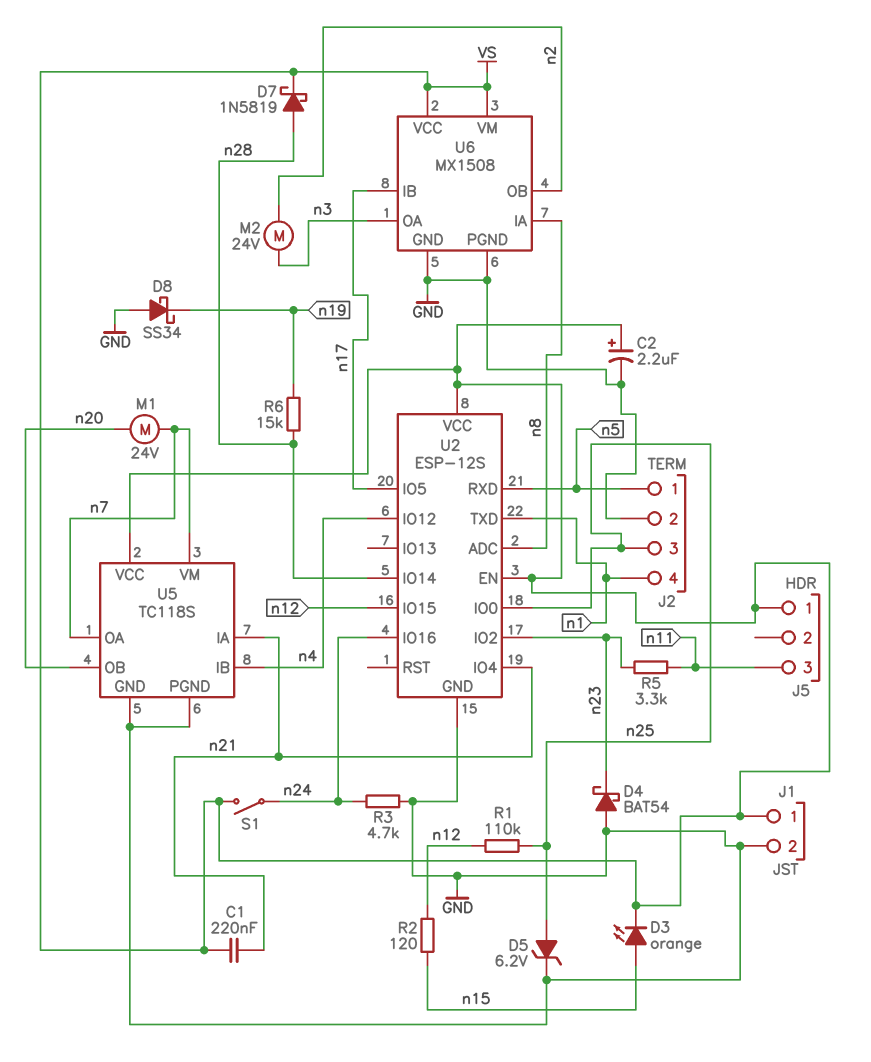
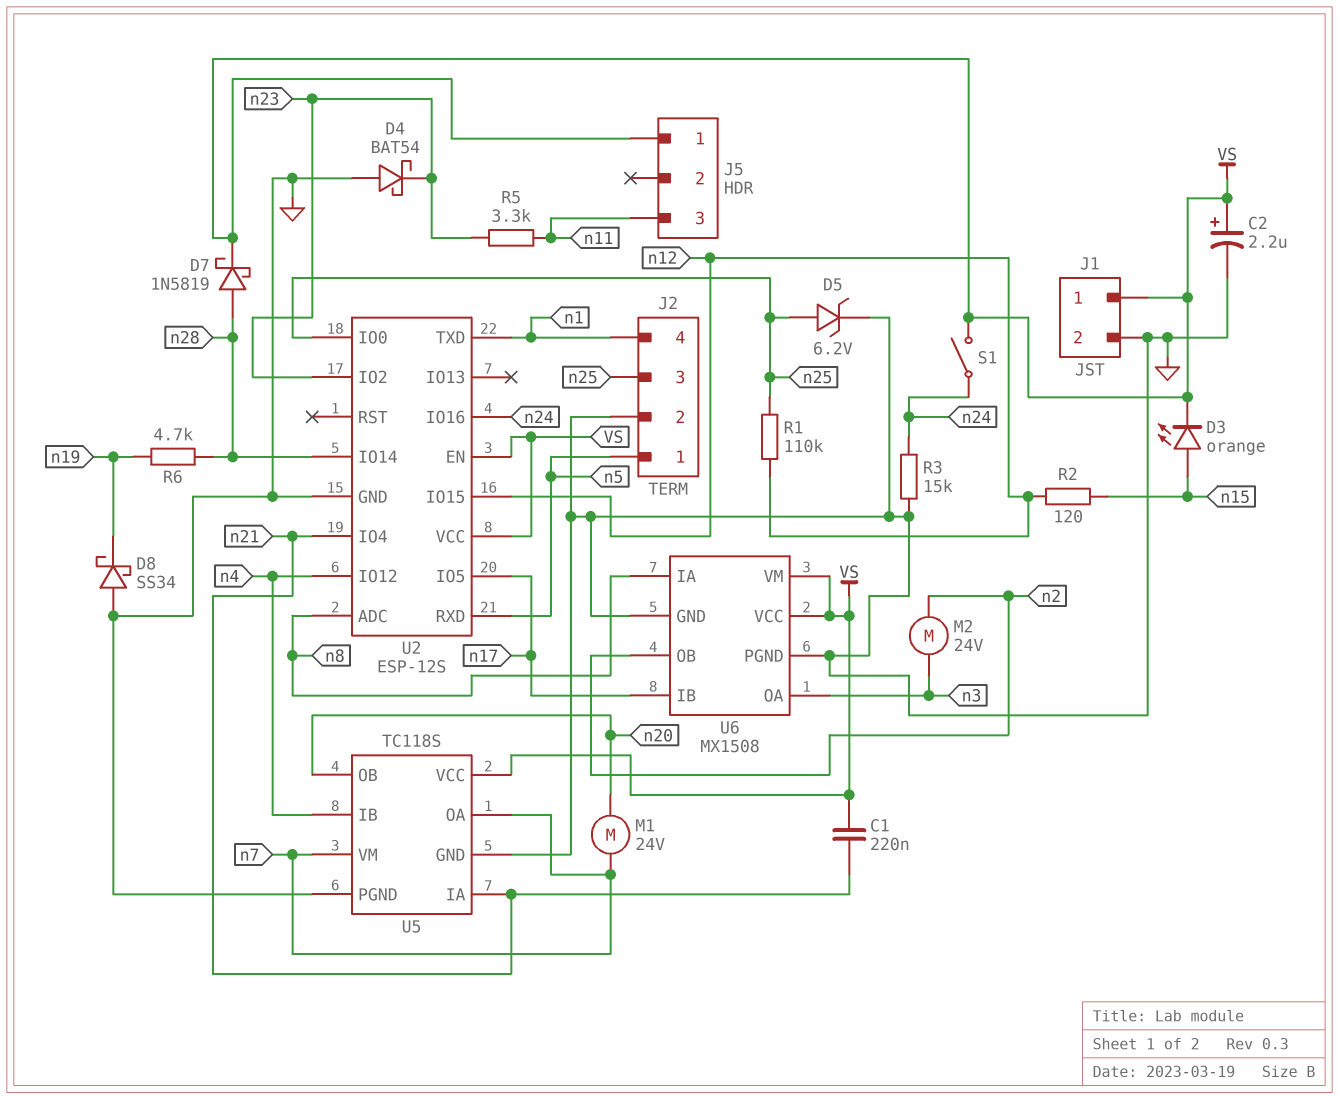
R3: 4.7k (GND, n24) -> 15k (GND, n24)
R6: 15k (n19, n28) -> 4.7k (n19, n28)

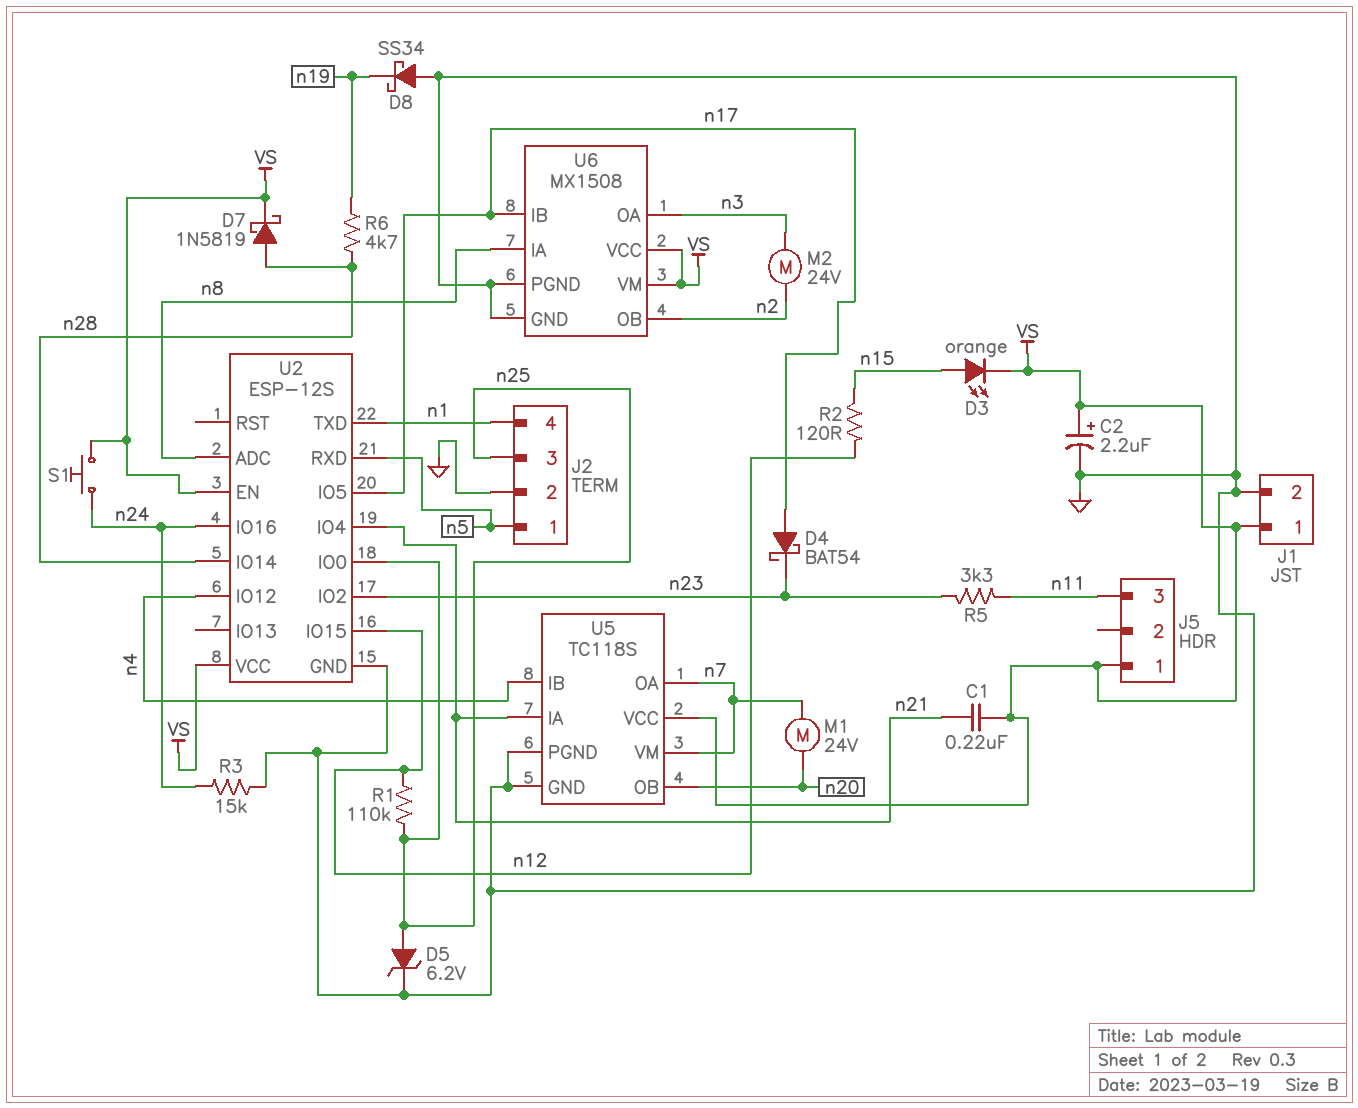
D4: schottky BAT54 (A GND, K n23) -> schottky BAT54 (A n17, K n23)
S1: switch (VS, n24) -> button (VS, n24)

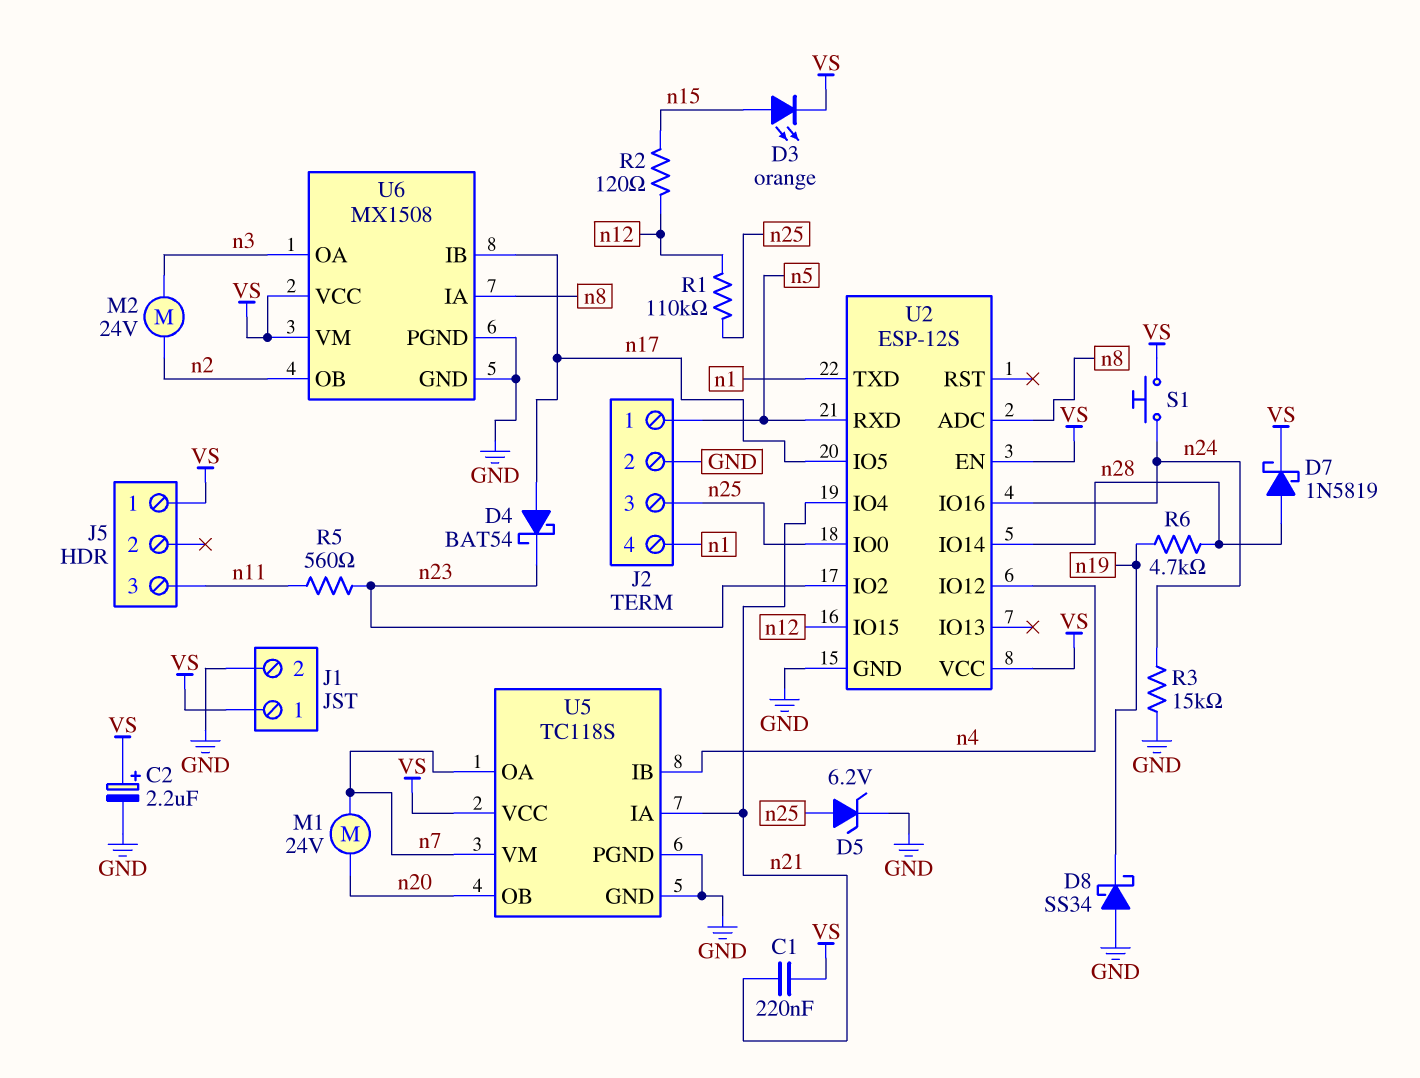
R5: 3.3k (n11, n23) -> 560 (n11, n23)

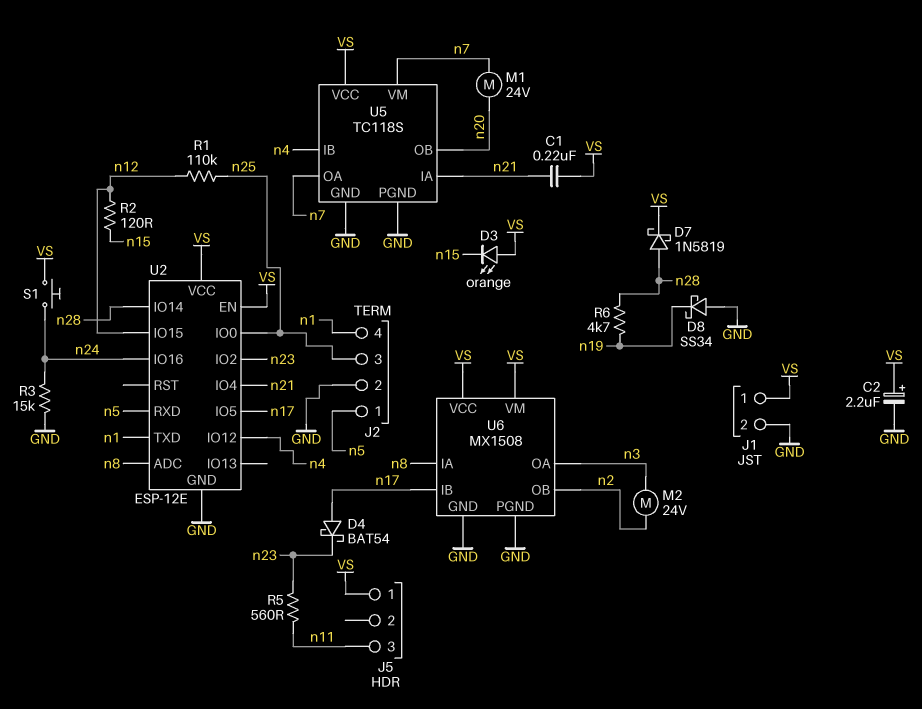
D3: LED orange (A n15, K VS) -> LED orange (A VS, K n15)
D5: zener 6.2V (A n25, K GND) -> none
U2: ESP-12S -> ESP-12E

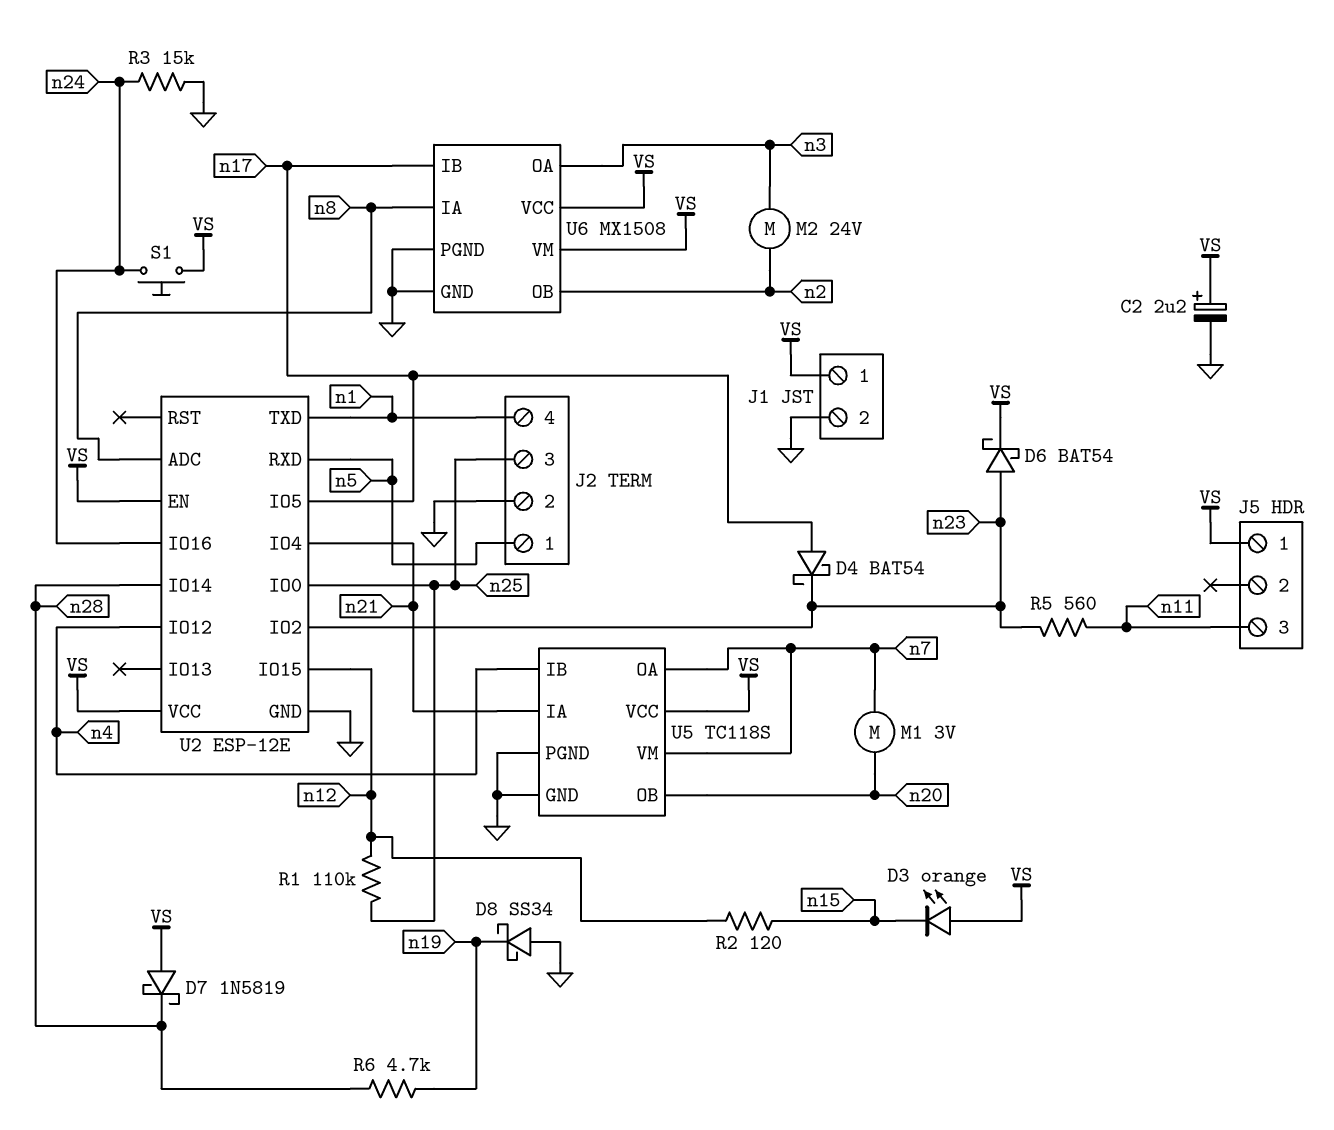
C1: 220nF (VS, n21) -> none
D6: none -> schottky BAT54 (A n23, K VS)
D7: schottky 1N5819 (A n28, K VS) -> schottky 1N5819 (A VS, K n28)
M1: motor 24V (n7, n20) -> motor 3V (n7, n20)

